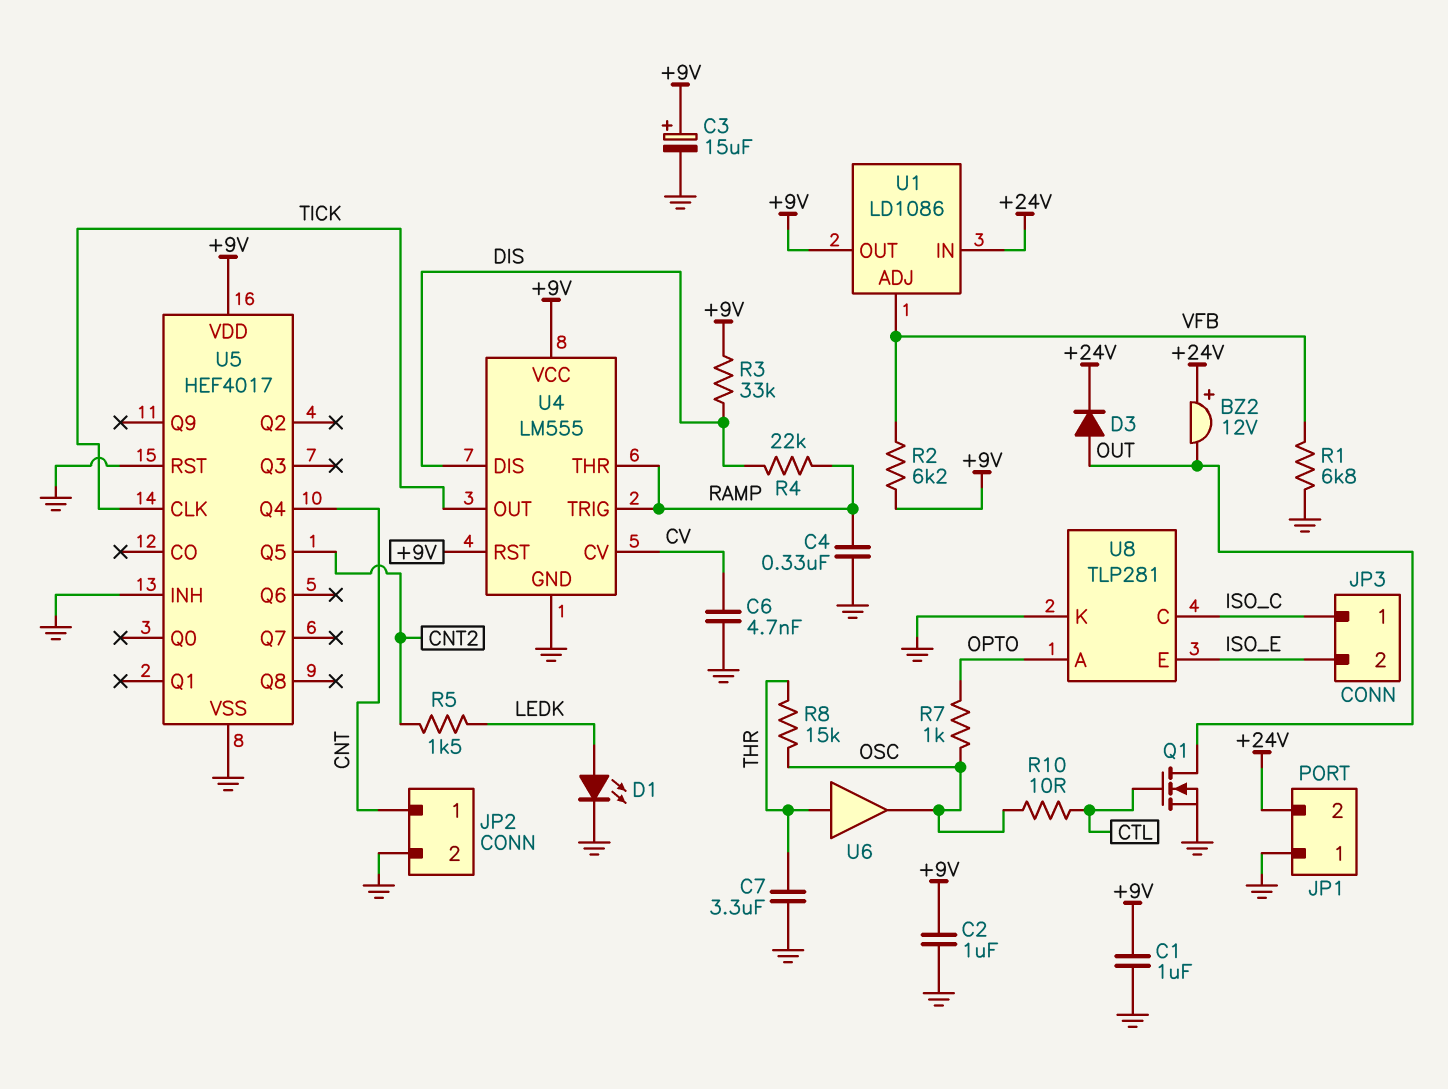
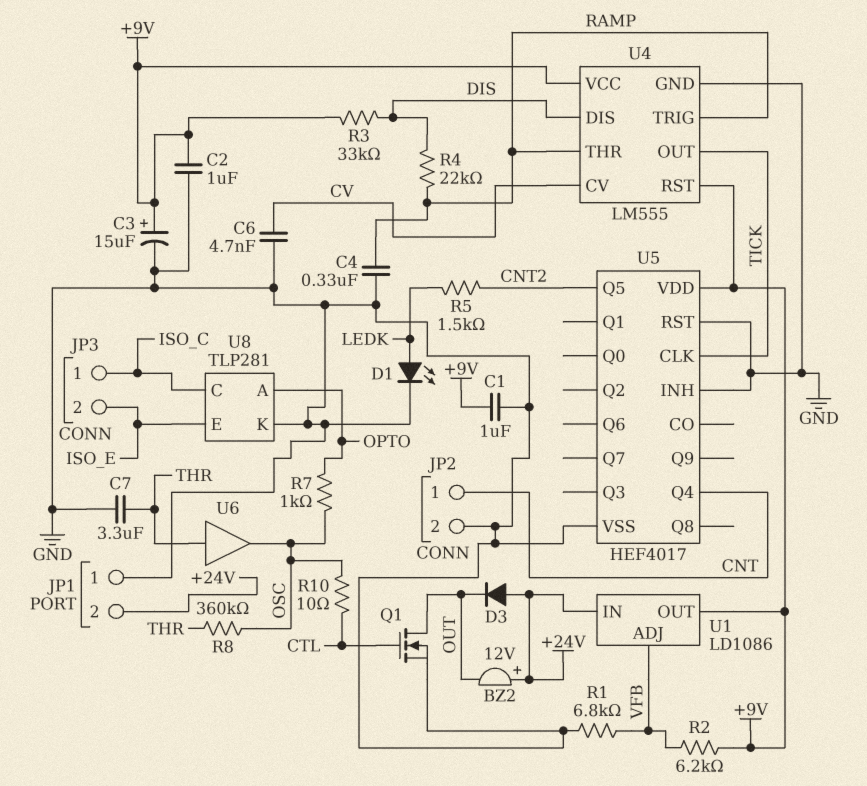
D3: diode (A OUT, K +24V) -> diode (A +24V, K OUT)
R8: 15k (OSC, THR) -> 360k (OSC, THR)

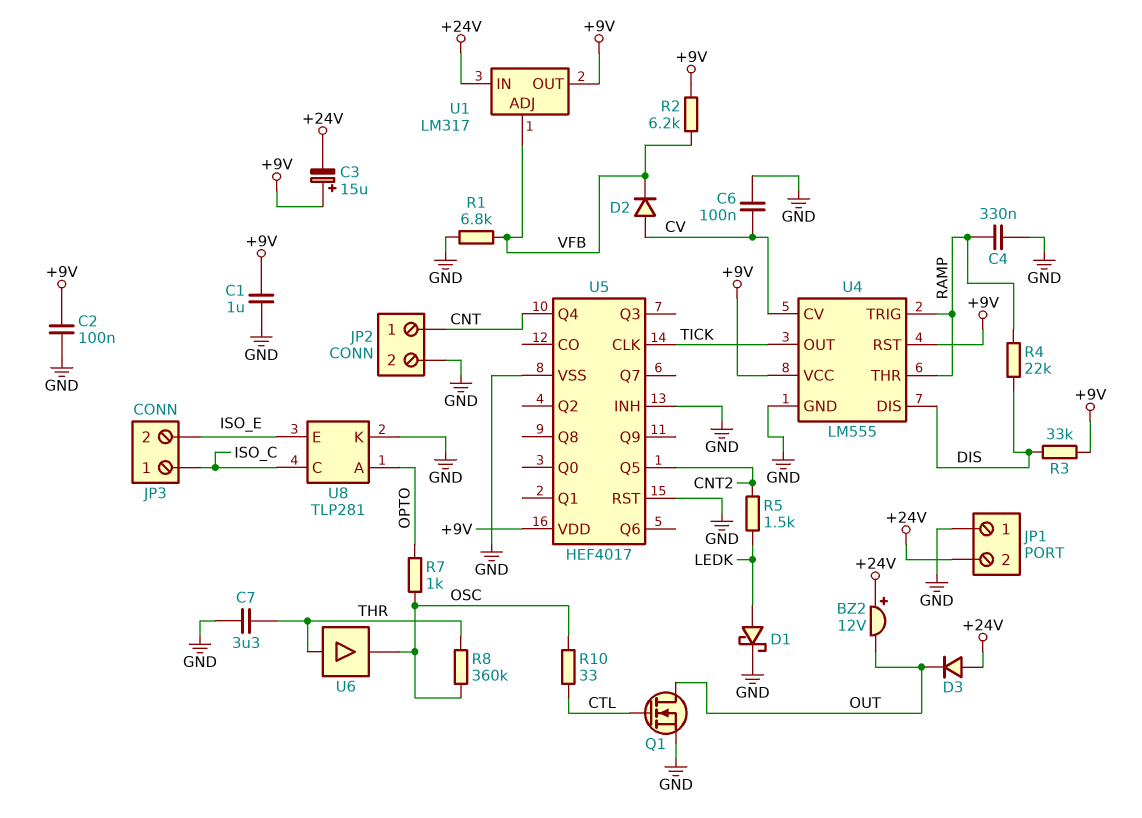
C2: 1uF (+9V, GND) -> 100nF (+9V, GND)
C3: 15uF (plus +9V, minus GND) -> 15uF (plus +9V, minus +24V)
C6: 4.7nF (CV, GND) -> 100nF (CV, GND)
D1: LED (A LEDK, K GND) -> schottky (A LEDK, K GND)
D2: none -> diode (A CV, K VFB)
R10: 10 (CTL, OSC) -> 33 (CTL, OSC)
U1: LD1086 -> LM317

